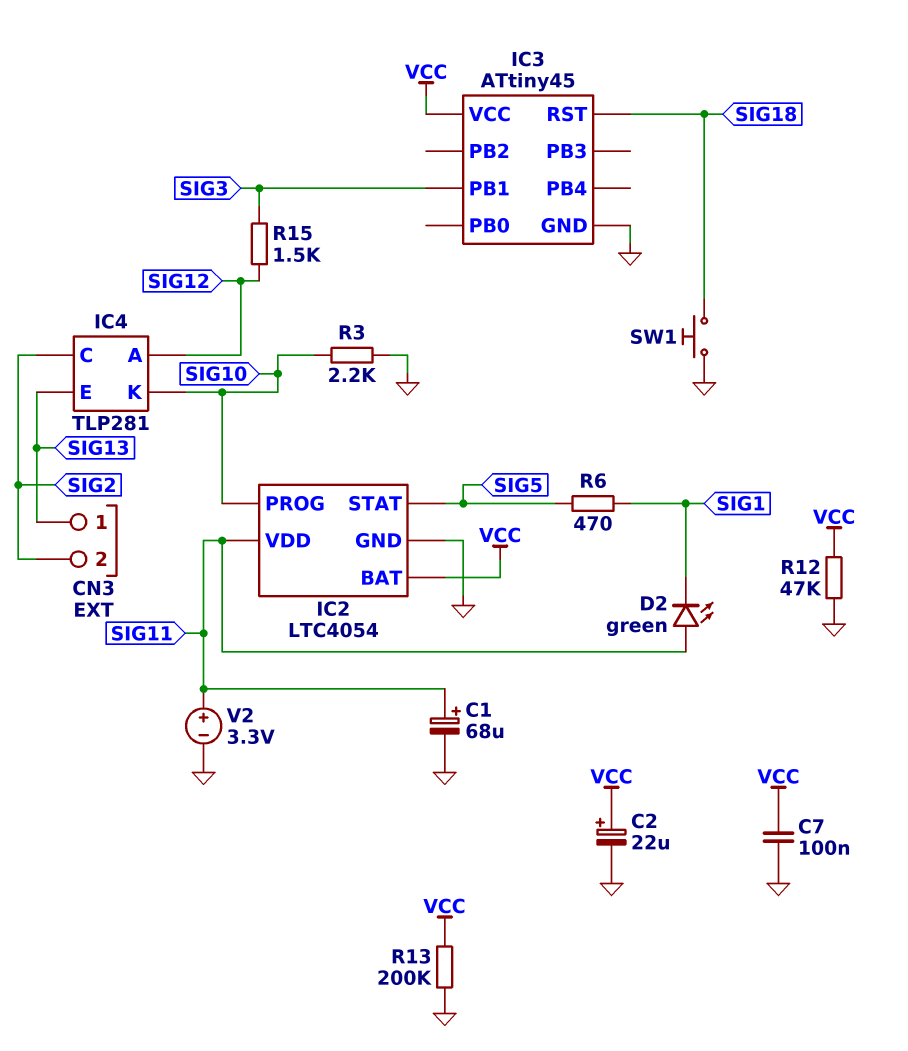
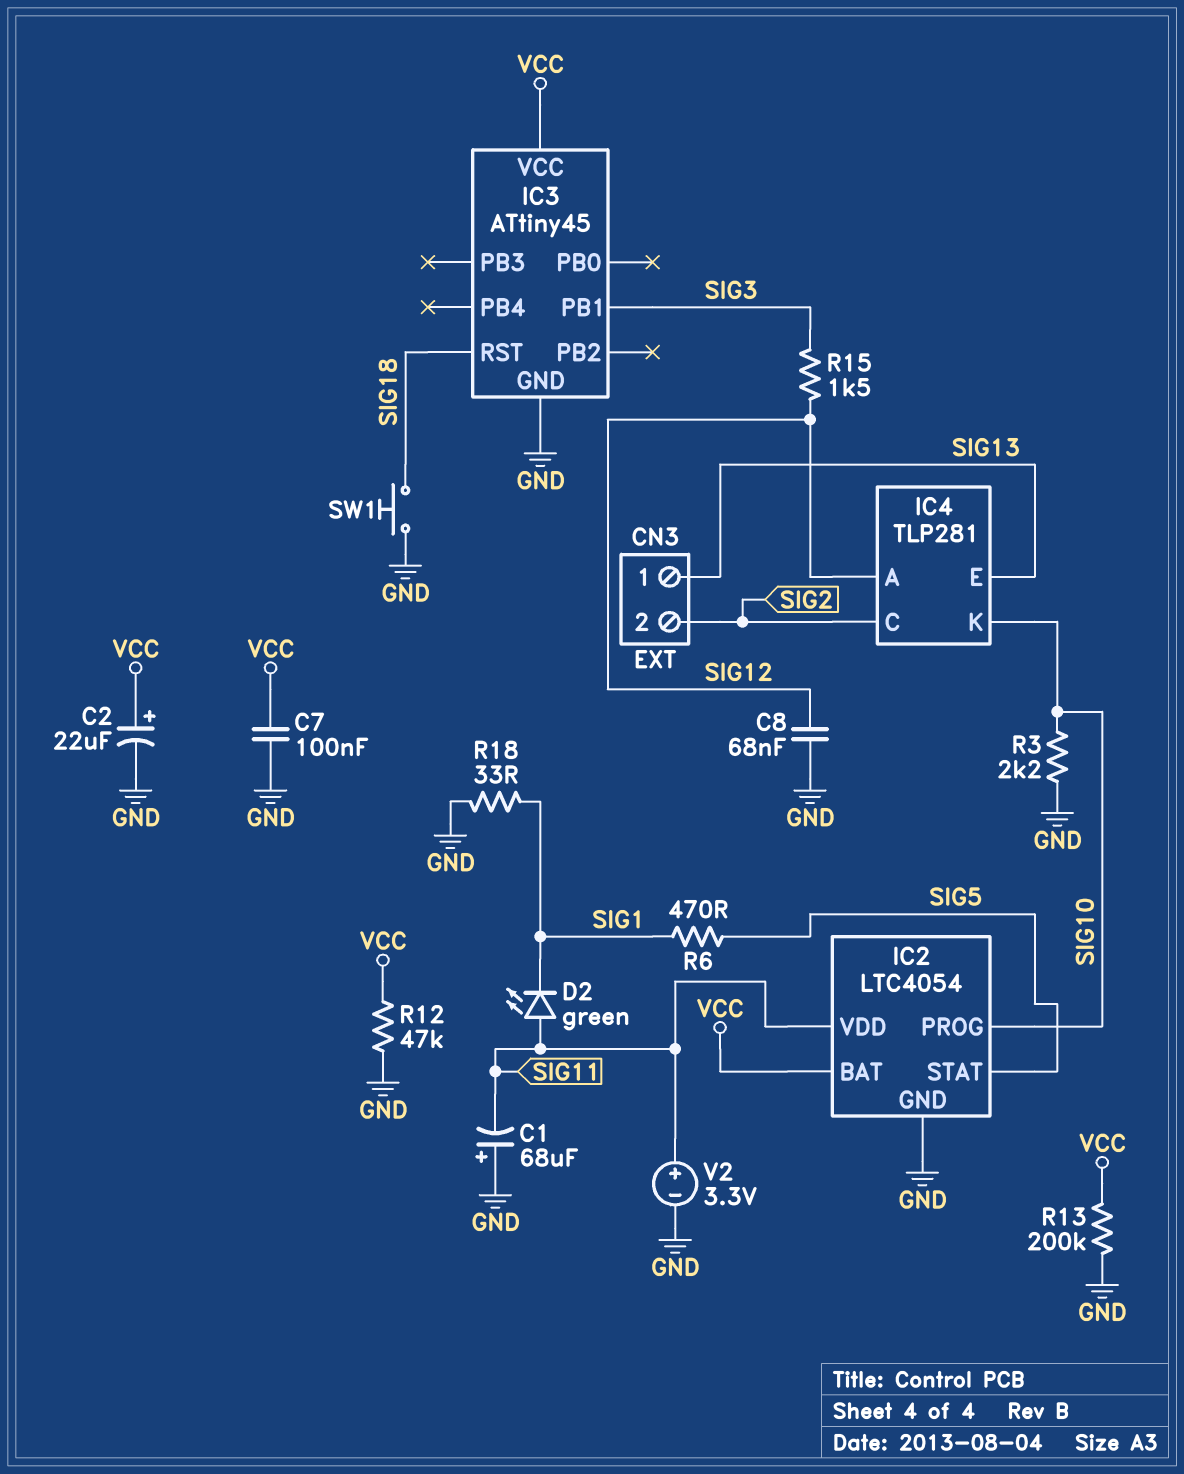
C1: 68uF (plus SIG11, minus GND) -> 68uF (plus GND, minus SIG11)
C8: none -> 68nF (GND, SIG12)
R18: none -> 33 (GND, SIG1)

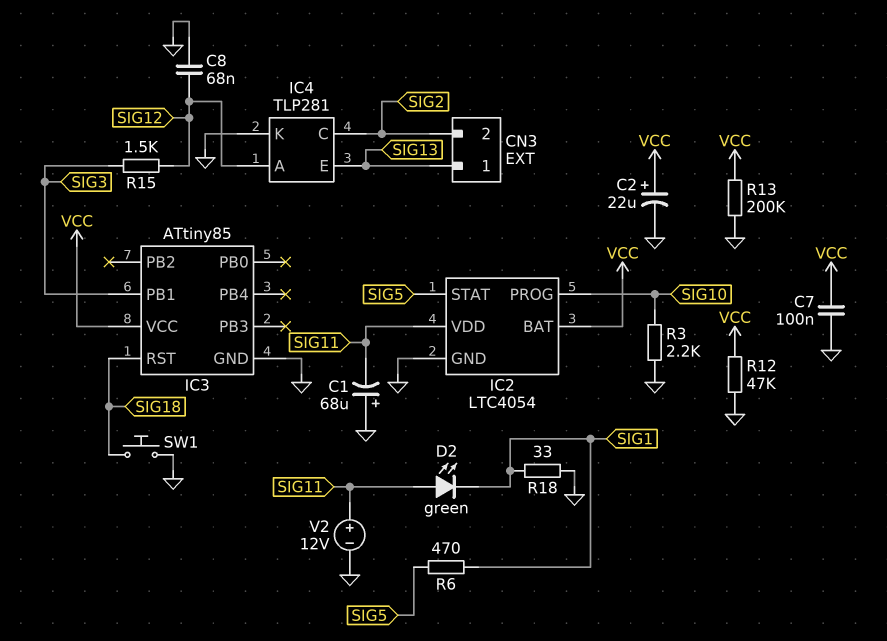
IC3: ATtiny45 -> ATtiny85
IC4 pin K: SIG10 -> GND
V2: 3.3V (plus SIG11, minus GND) -> 12V (plus SIG11, minus GND)

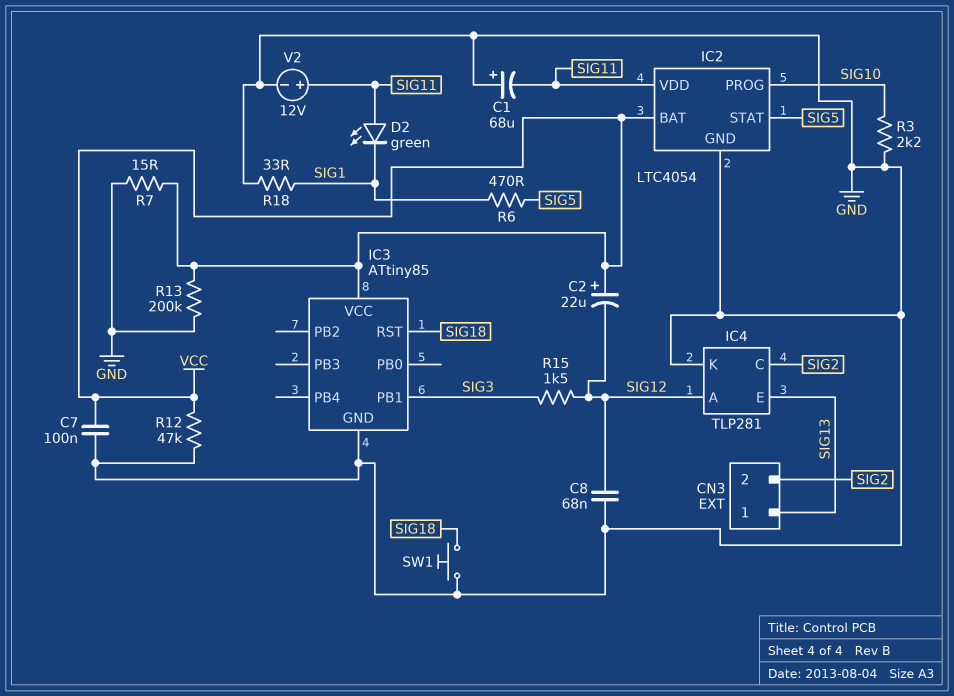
C2: 22uF (plus VCC, minus GND) -> 22uF (plus VCC, minus SIG12)
R7: none -> 15 (GND, VCC)

